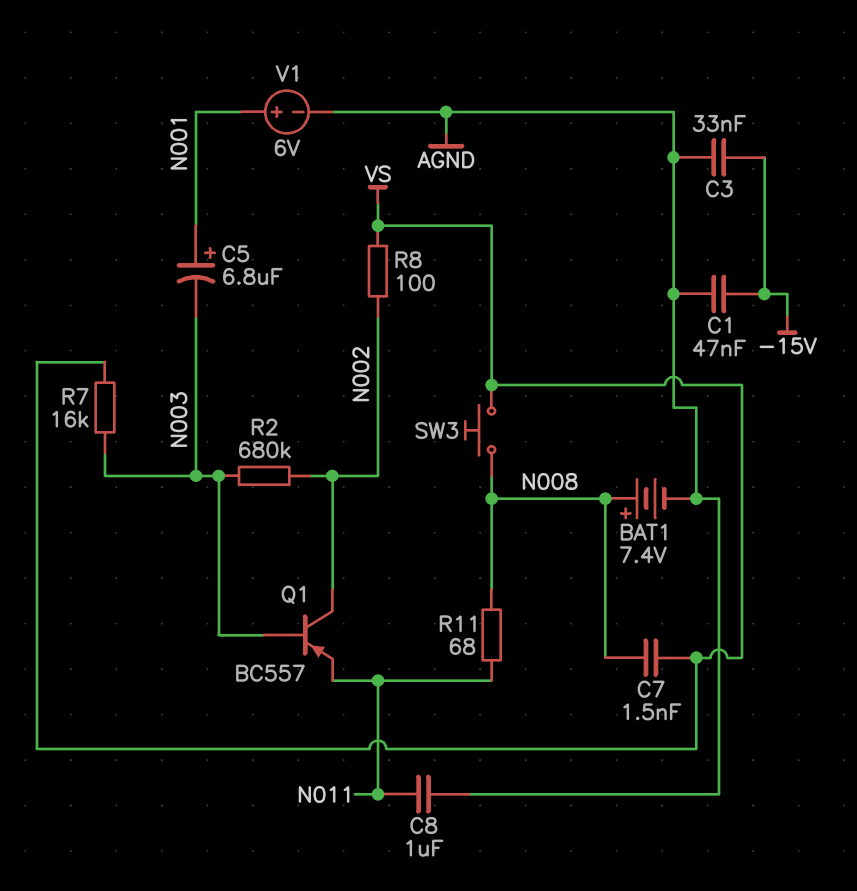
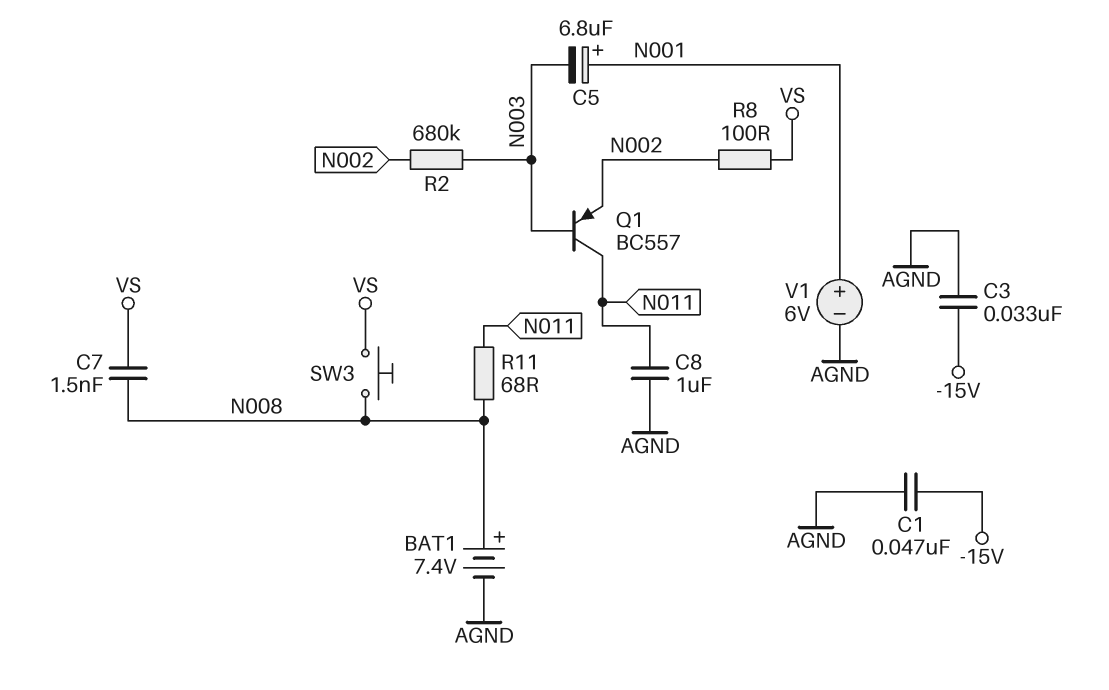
Q1: PNP BC557 (B N003, C N002, E N011) -> PNP BC557 (B N003, C N011, E N002)
R7: 16k (N003, VS) -> none

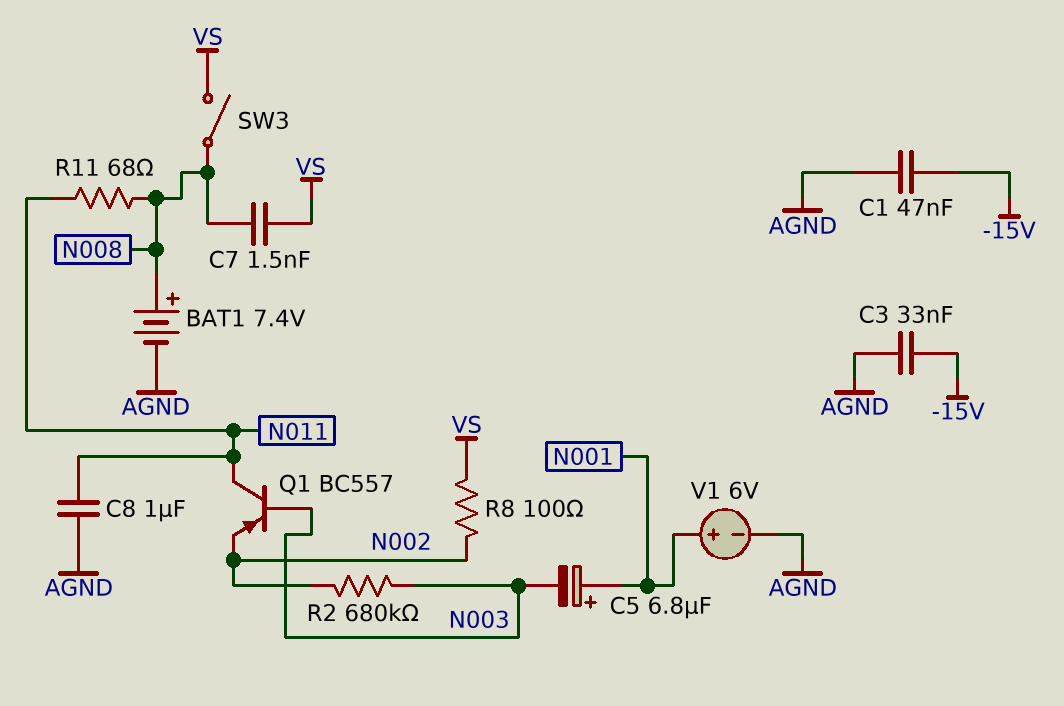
SW3: button (N008, VS) -> switch (N008, VS)

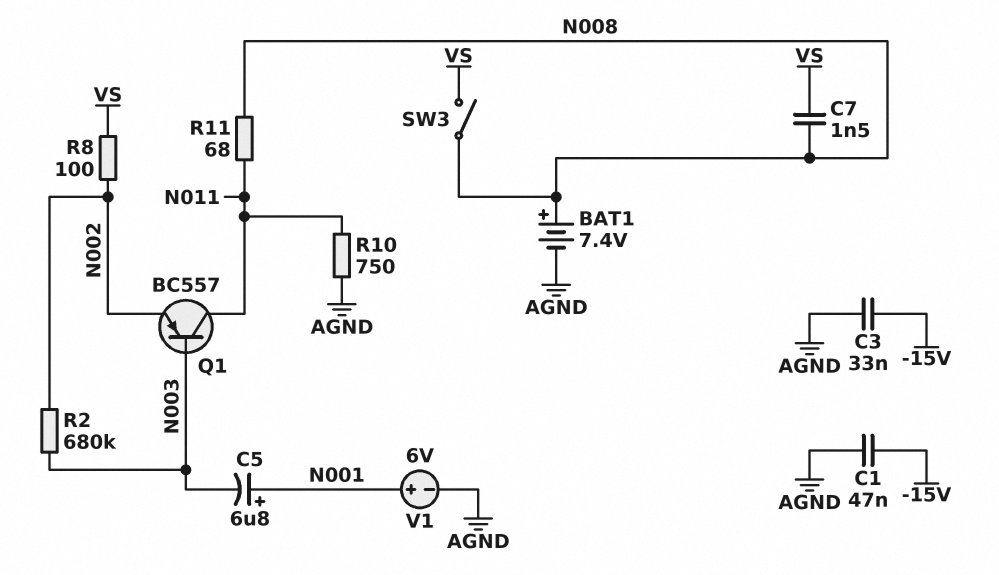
C8: 1uF (AGND, N011) -> none
R10: none -> 750 (AGND, N011)

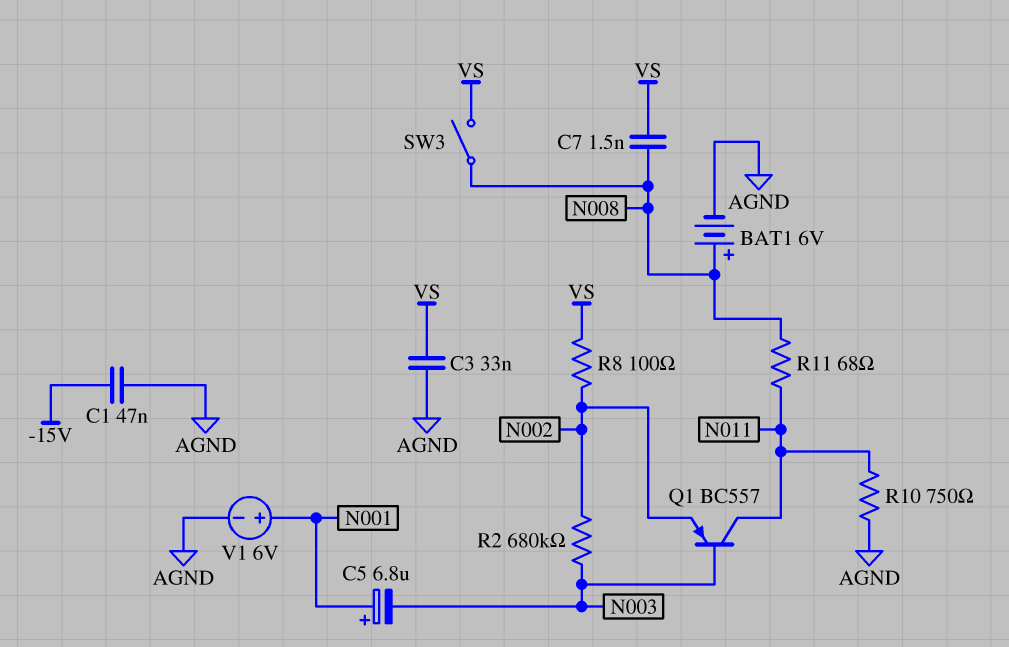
BAT1: 7.4V (plus N008, minus AGND) -> 6V (plus N008, minus AGND)
C3: 33nF (-15V, AGND) -> 33nF (AGND, VS)

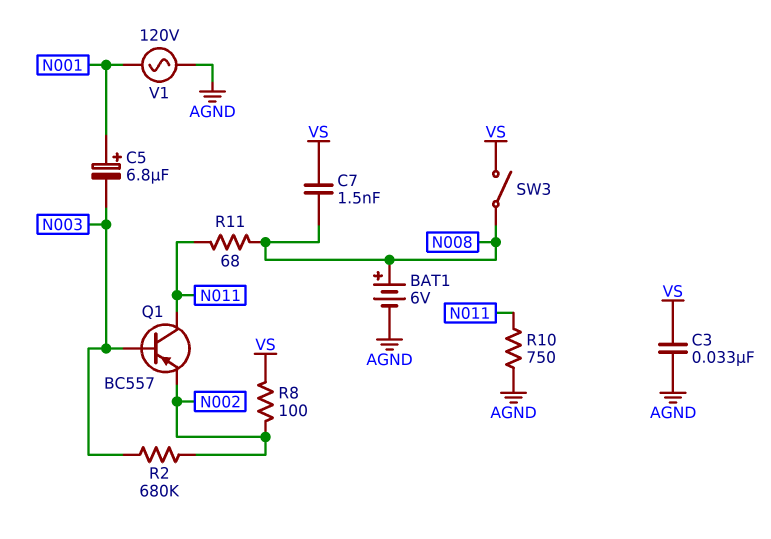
C1: 47nF (-15V, AGND) -> none
V1: 6V (plus N001, minus AGND) -> AC 120V (AGND, N001)

